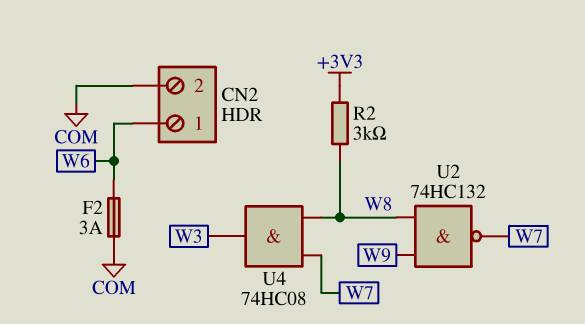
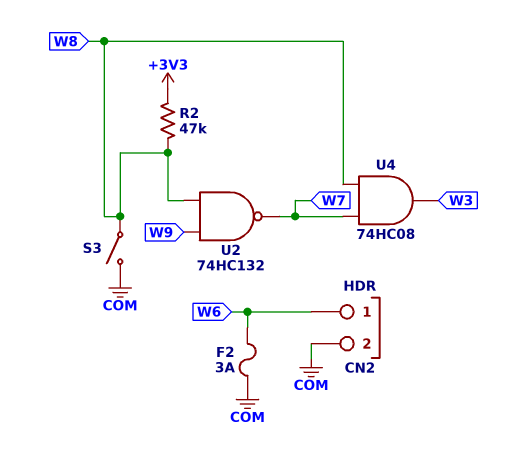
R2: 3k (+3V3, W8) -> 47k (+3V3, W8)
S3: none -> switch (COM, W8)

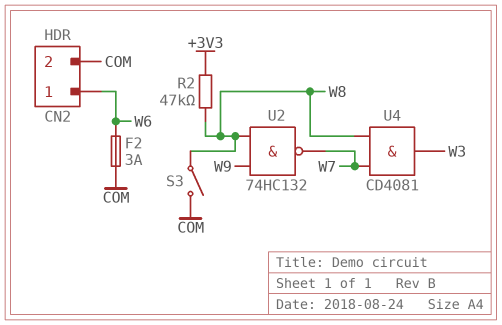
U4: AND 74HC08 (in W7, in W8, out W3) -> AND CD4081 (in W7, in W8, out W3)

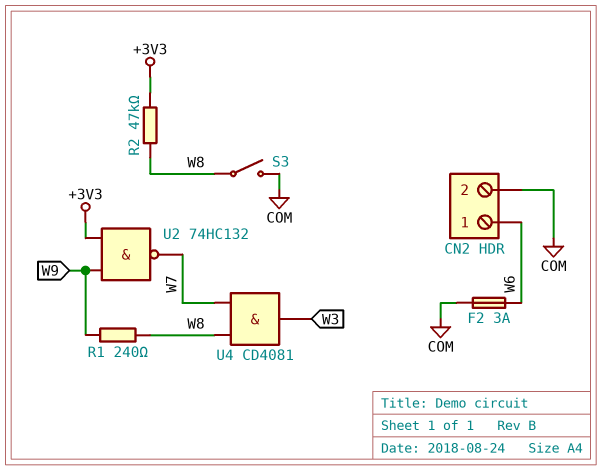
R1: none -> 240 (W8, W9)
U2: NAND 74HC132 (in W8, in W9, out W7) -> NAND 74HC132 (in +3V3, in W9, out W7)

